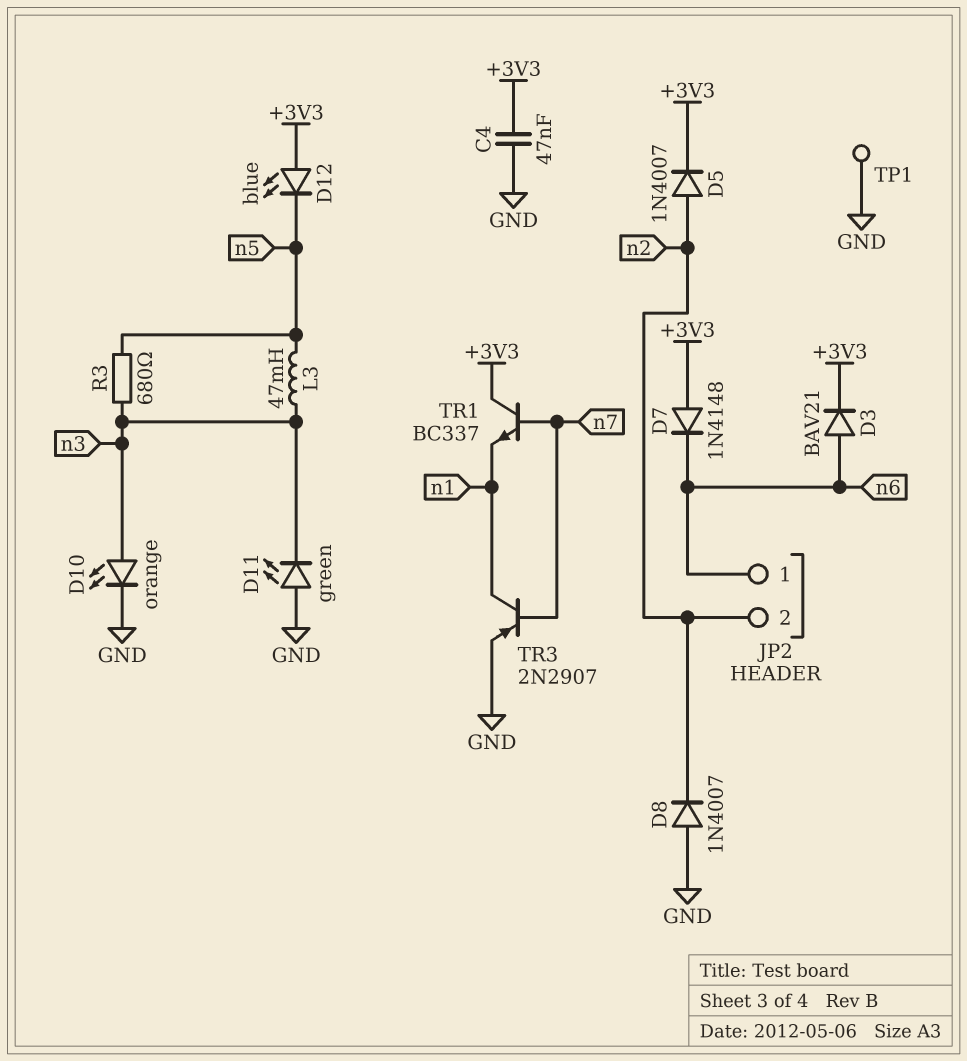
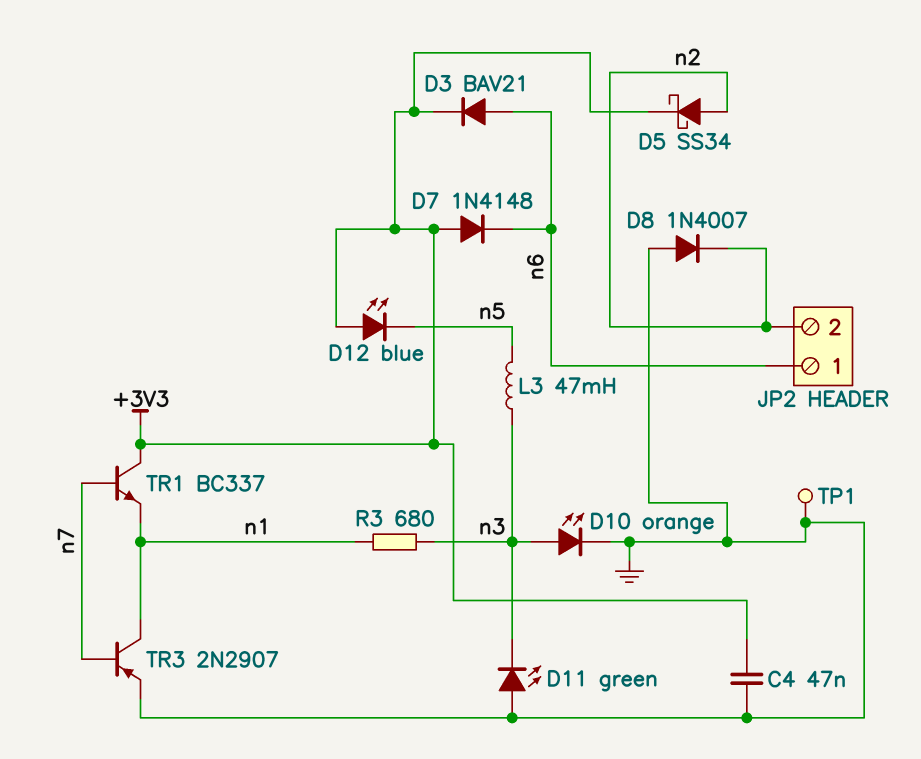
D5: diode 1N4007 (A n2, K +3V3) -> schottky SS34 (A n2, K +3V3)
R3: 680 (n3, n5) -> 680 (n1, n3)

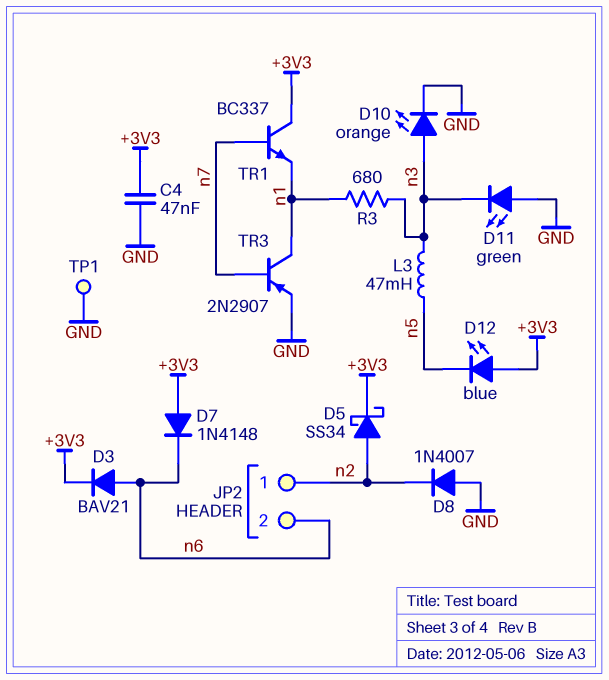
JP2 pin 1: n6 -> n2
JP2 pin 2: n2 -> n6

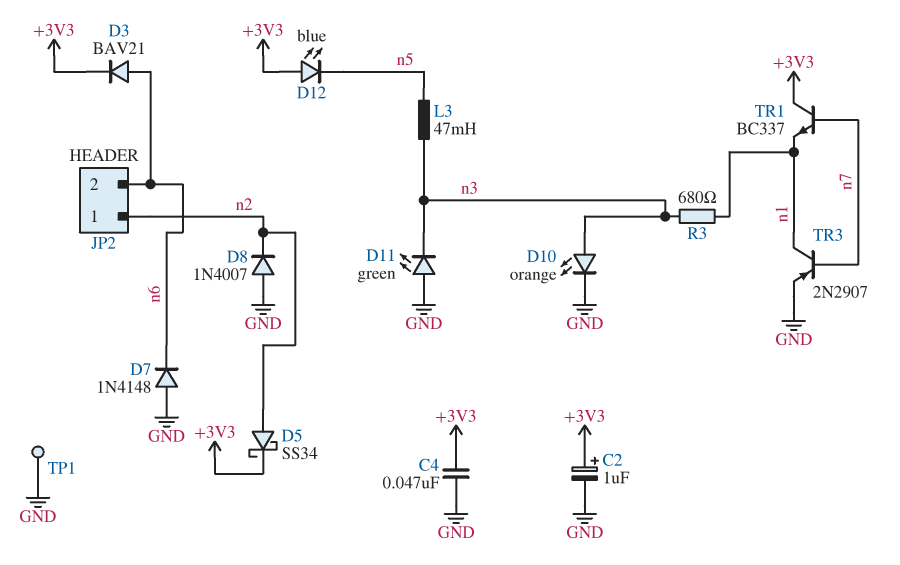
C2: none -> 1uF (plus +3V3, minus GND)
D7: diode 1N4148 (A +3V3, K n6) -> diode 1N4148 (A GND, K n6)

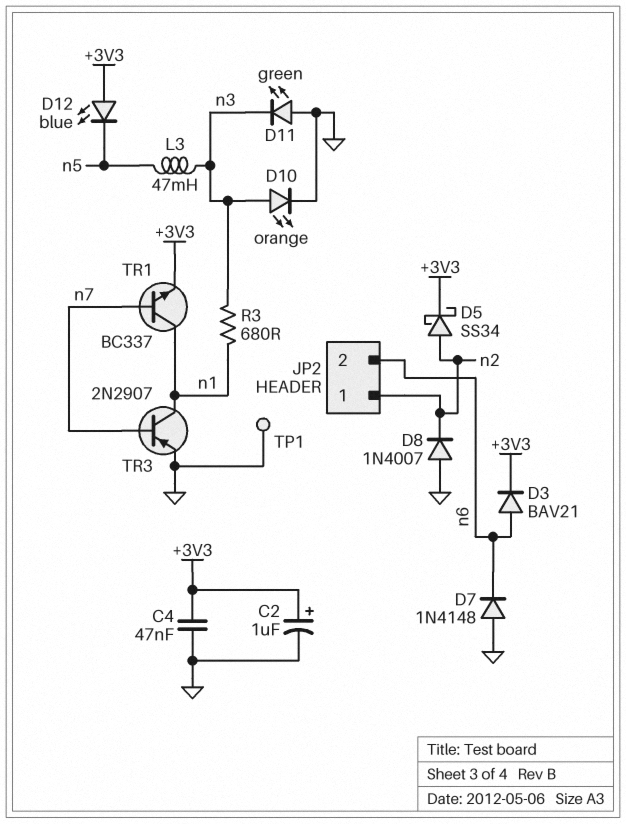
TR1: NPN BC337 (B n7, C +3V3, E n1) -> NPN BC337 (B n7, C n1, E +3V3)

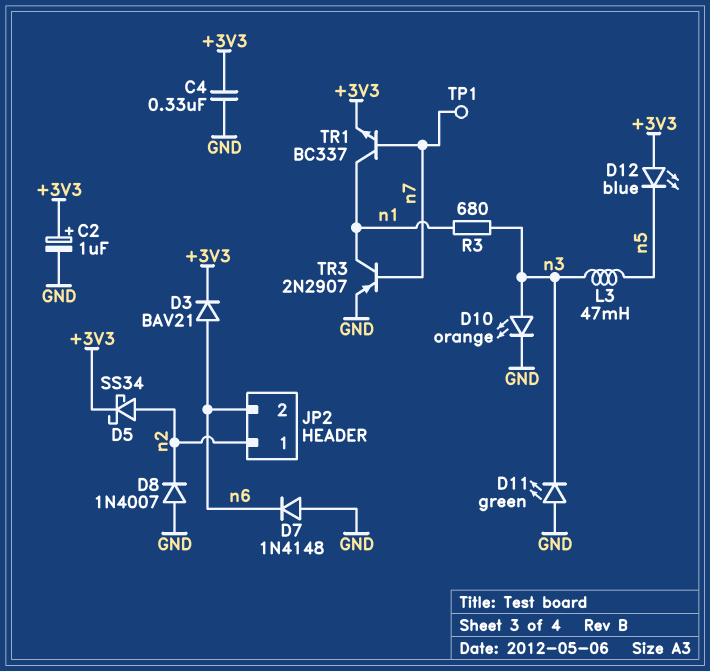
C4: 47nF (+3V3, GND) -> 330nF (+3V3, GND)
TP1: test point (GND) -> test point (n7)

